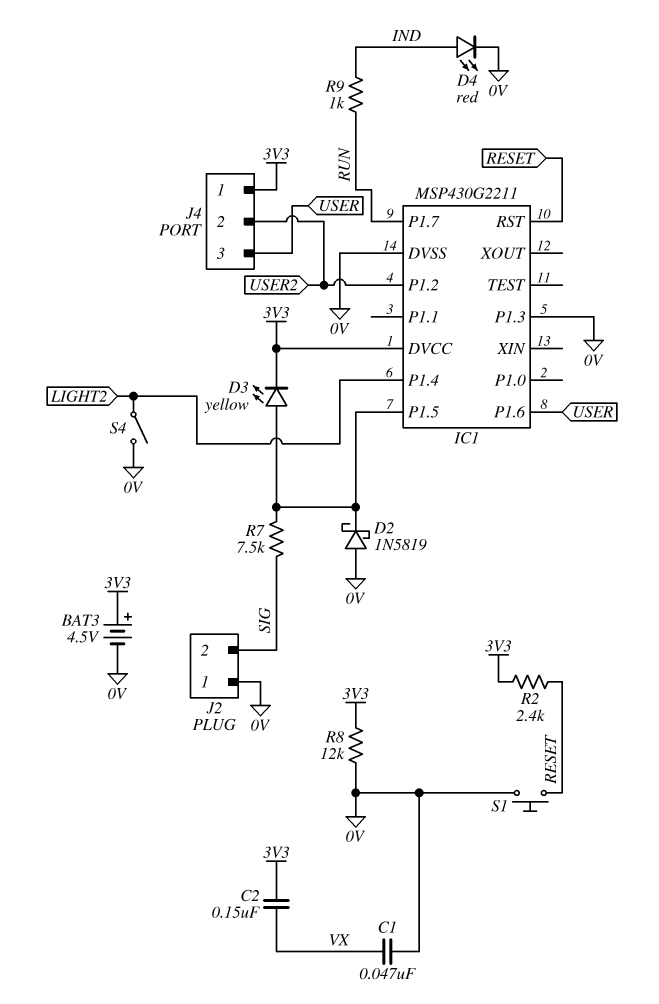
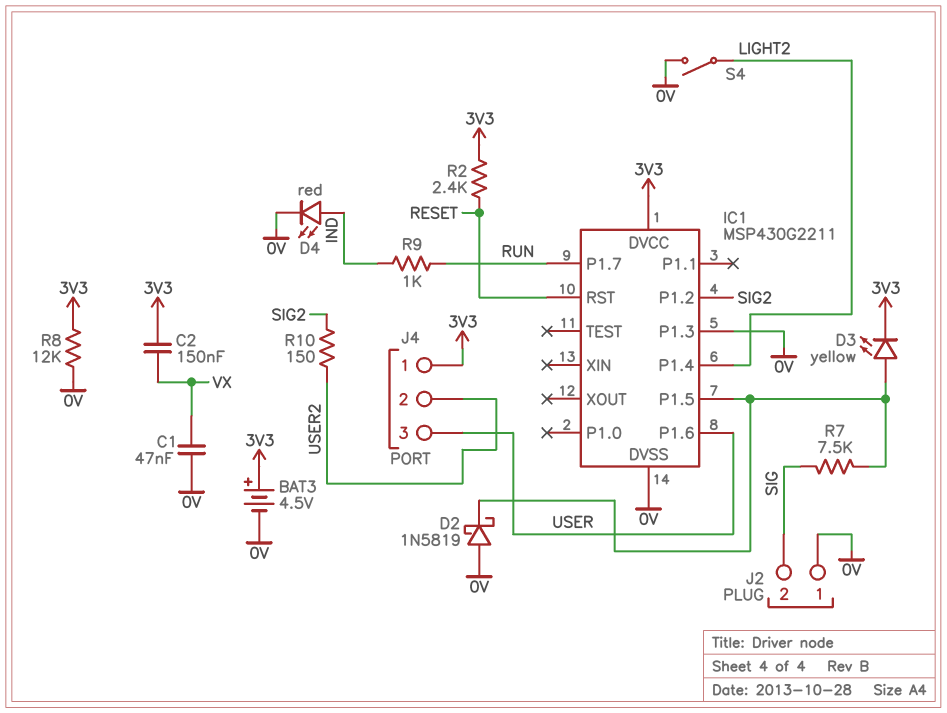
IC1 pin P1.2: USER2 -> SIG2
R10: none -> 150 (SIG2, USER2)
S1: button (0V, RESET) -> none

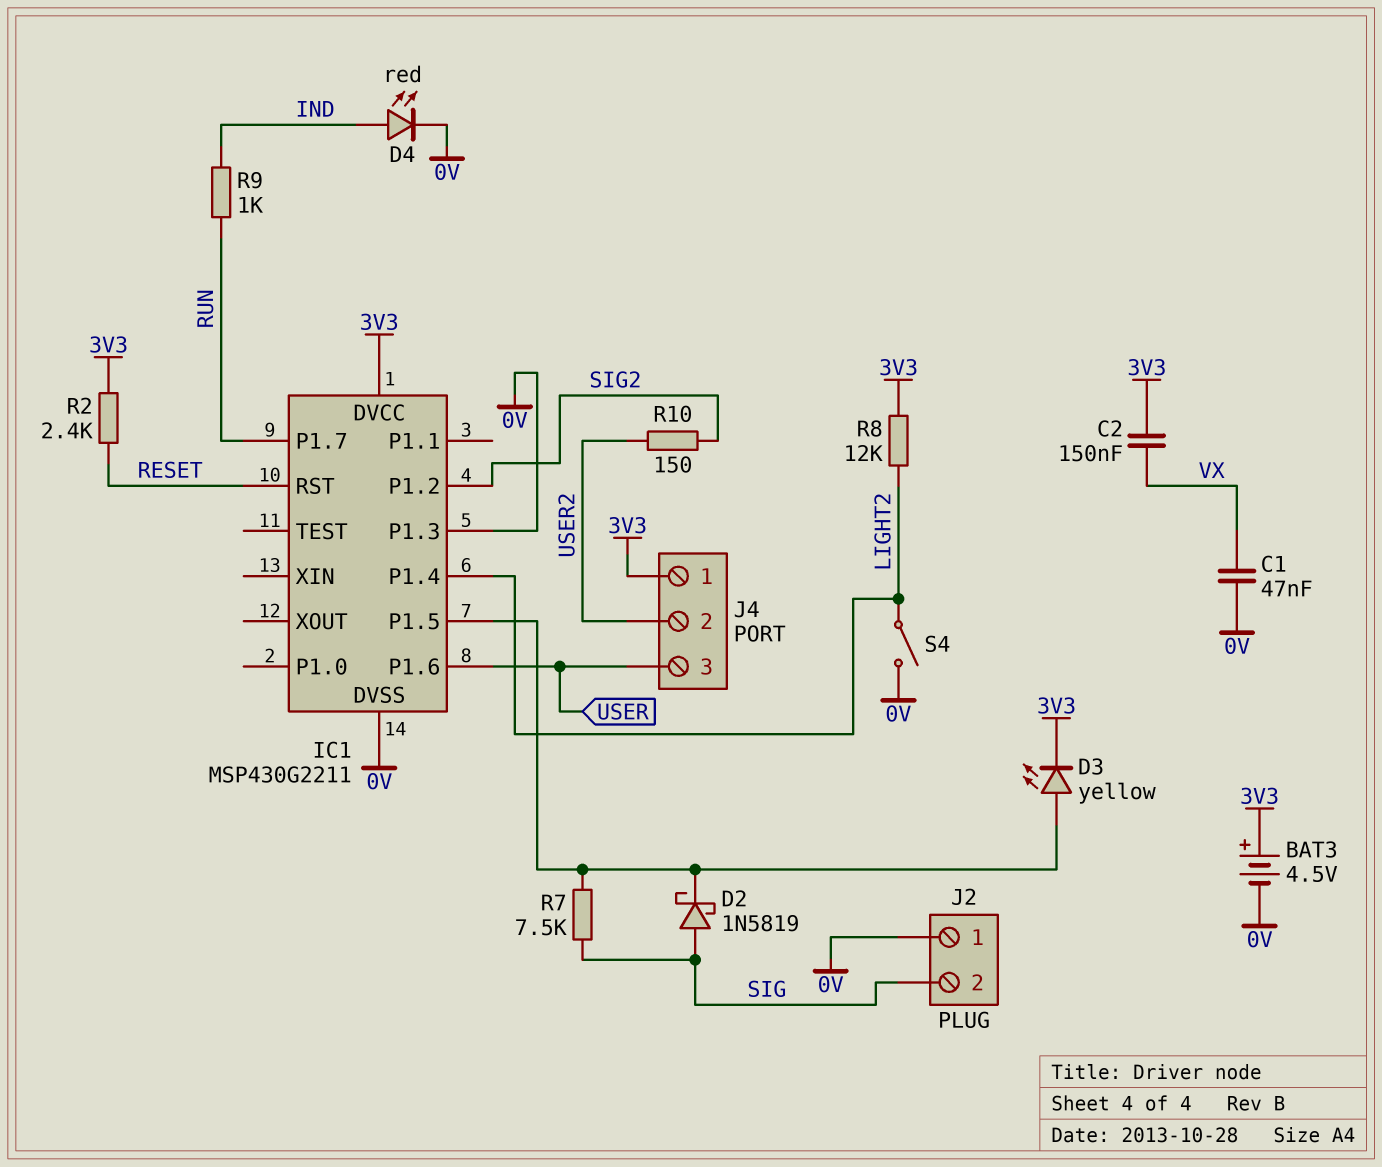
D2: schottky 1N5819 (A 0V, K IC1/P1.5) -> schottky 1N5819 (A SIG, K IC1/P1.5)
R8: 12k (0V, 3V3) -> 12k (3V3, LIGHT2)

